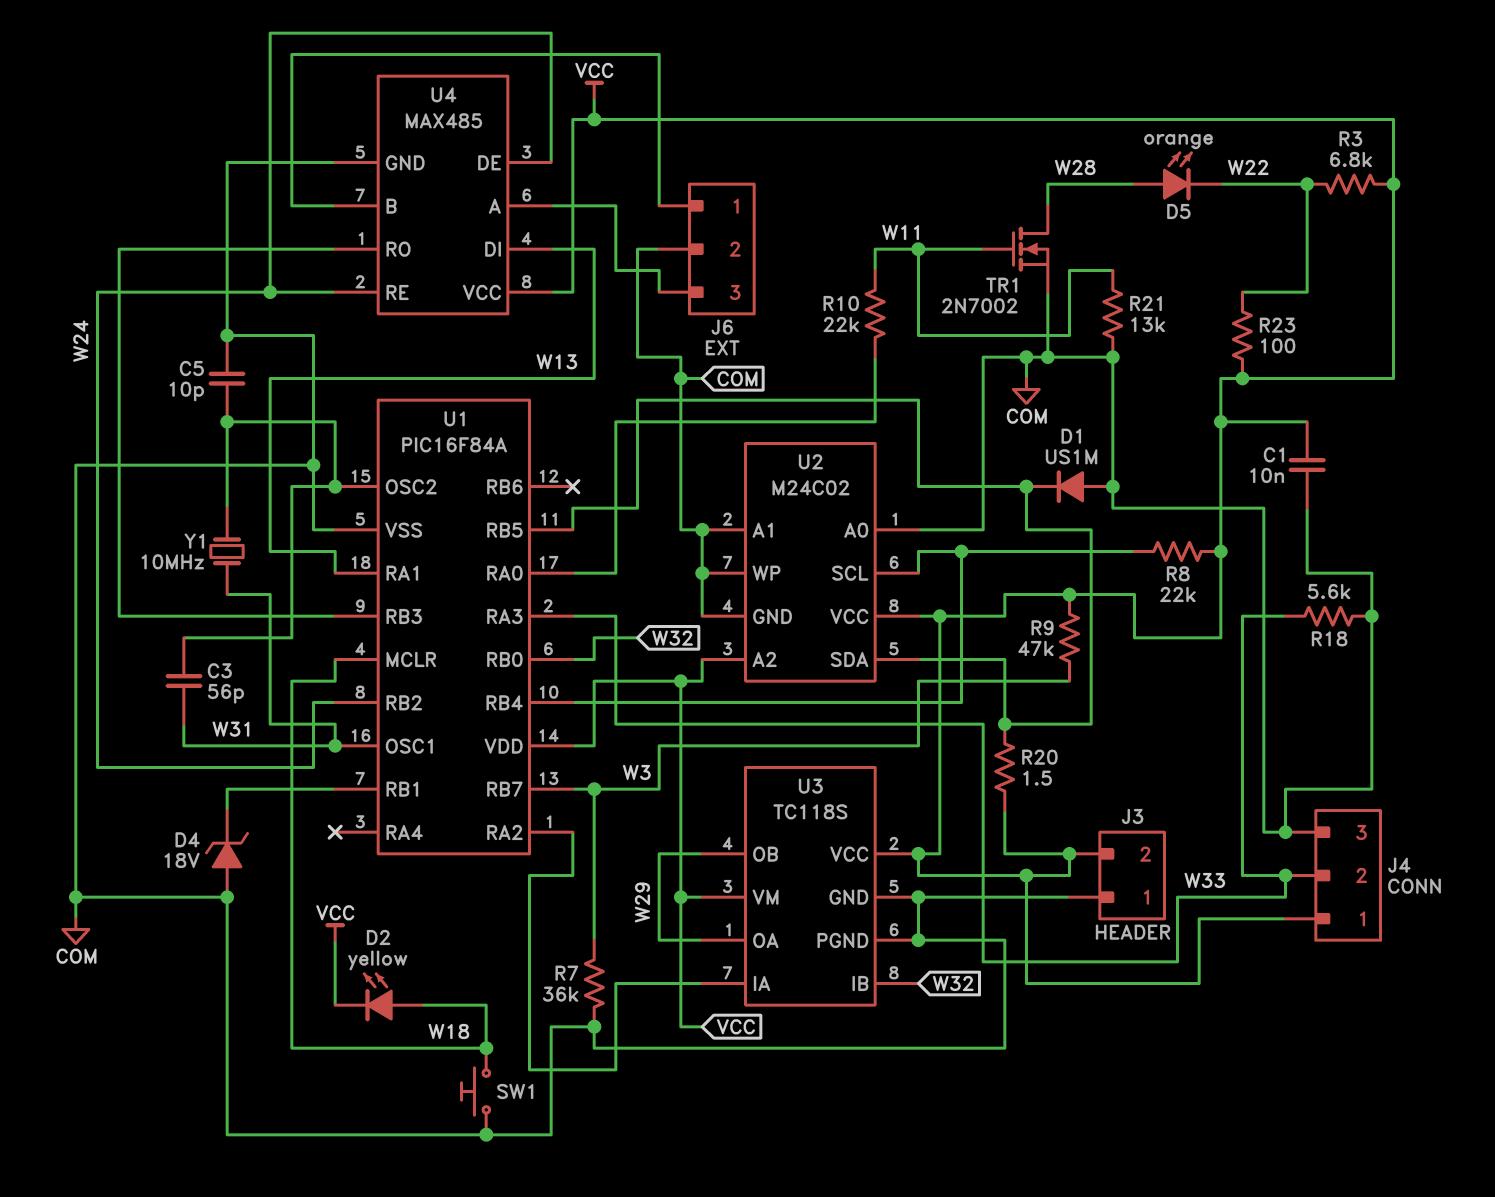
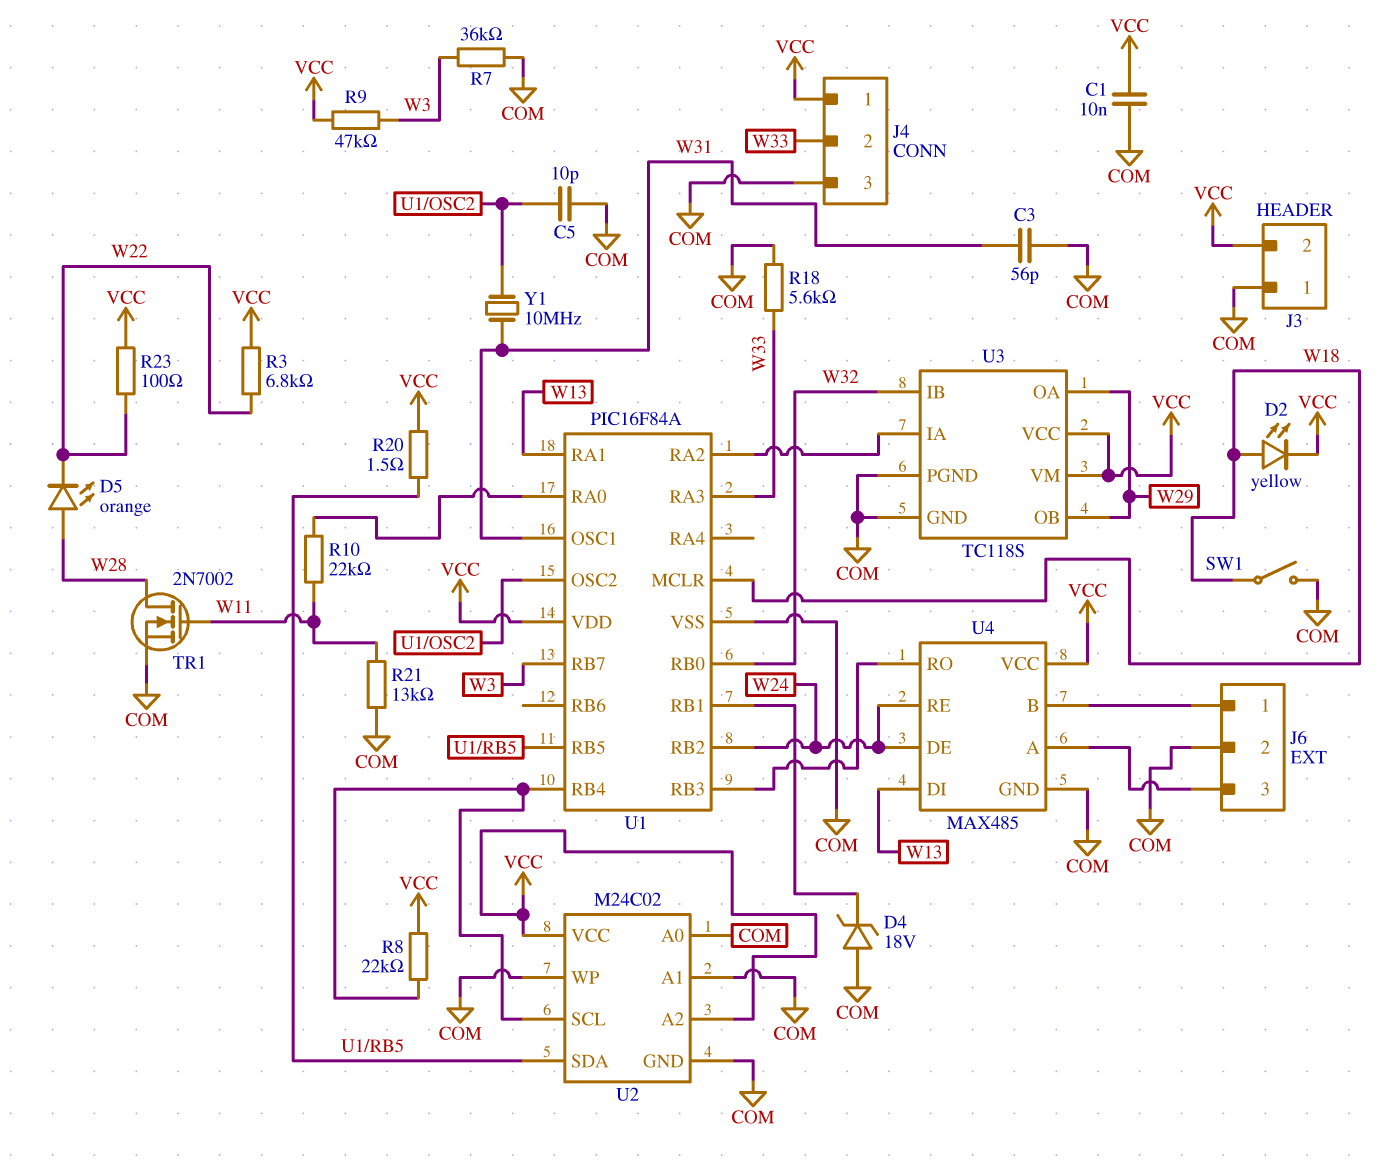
C3: 56pF (U1/OSC2, W31) -> 56pF (COM, W31)
D1: diode US1M (A COM, K U1/RB5) -> none
SW1: button (COM, W18) -> switch (COM, W18)

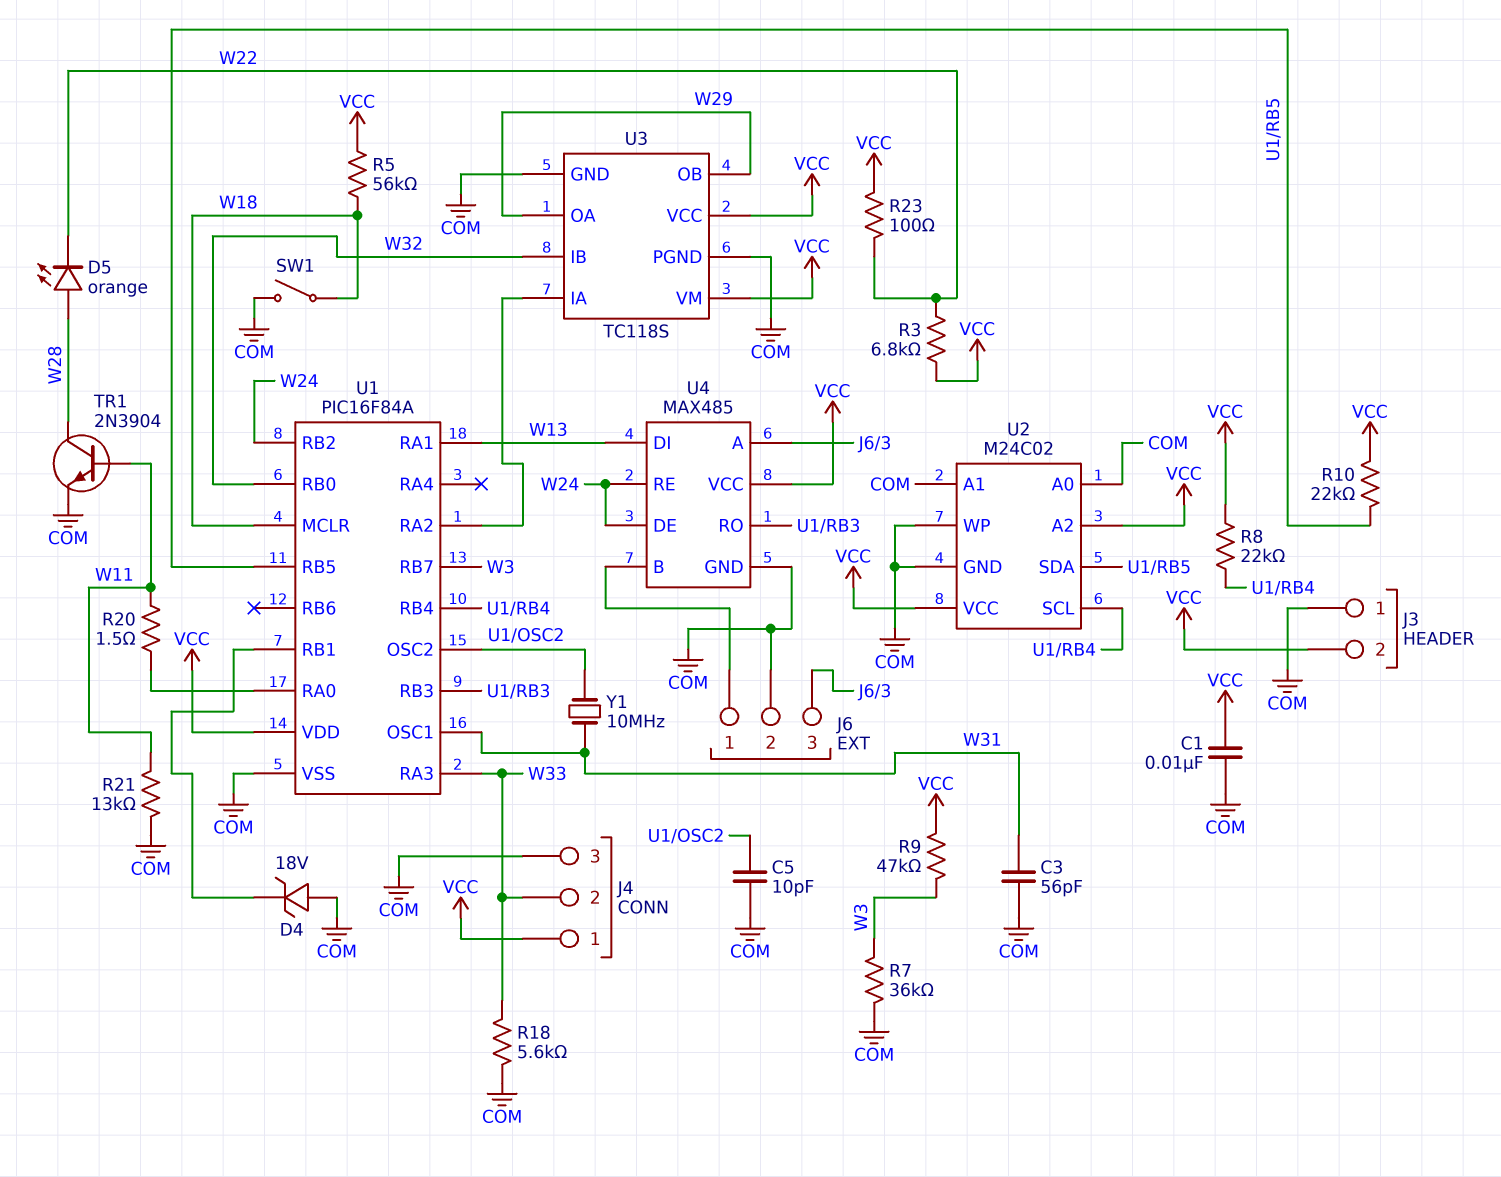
D2: LED yellow (A W18, K VCC) -> none
R5: none -> 56k (VCC, W18)
R10: 22k (U1/RA0, W11) -> 22k (U1/RB5, VCC)
R20: 1.5 (U1/RB5, VCC) -> 1.5 (U1/RA0, W11)
TR1: NMOS 2N7002 (G W11, D W28, S COM) -> NPN 2N3904 (B W11, C W28, E COM)

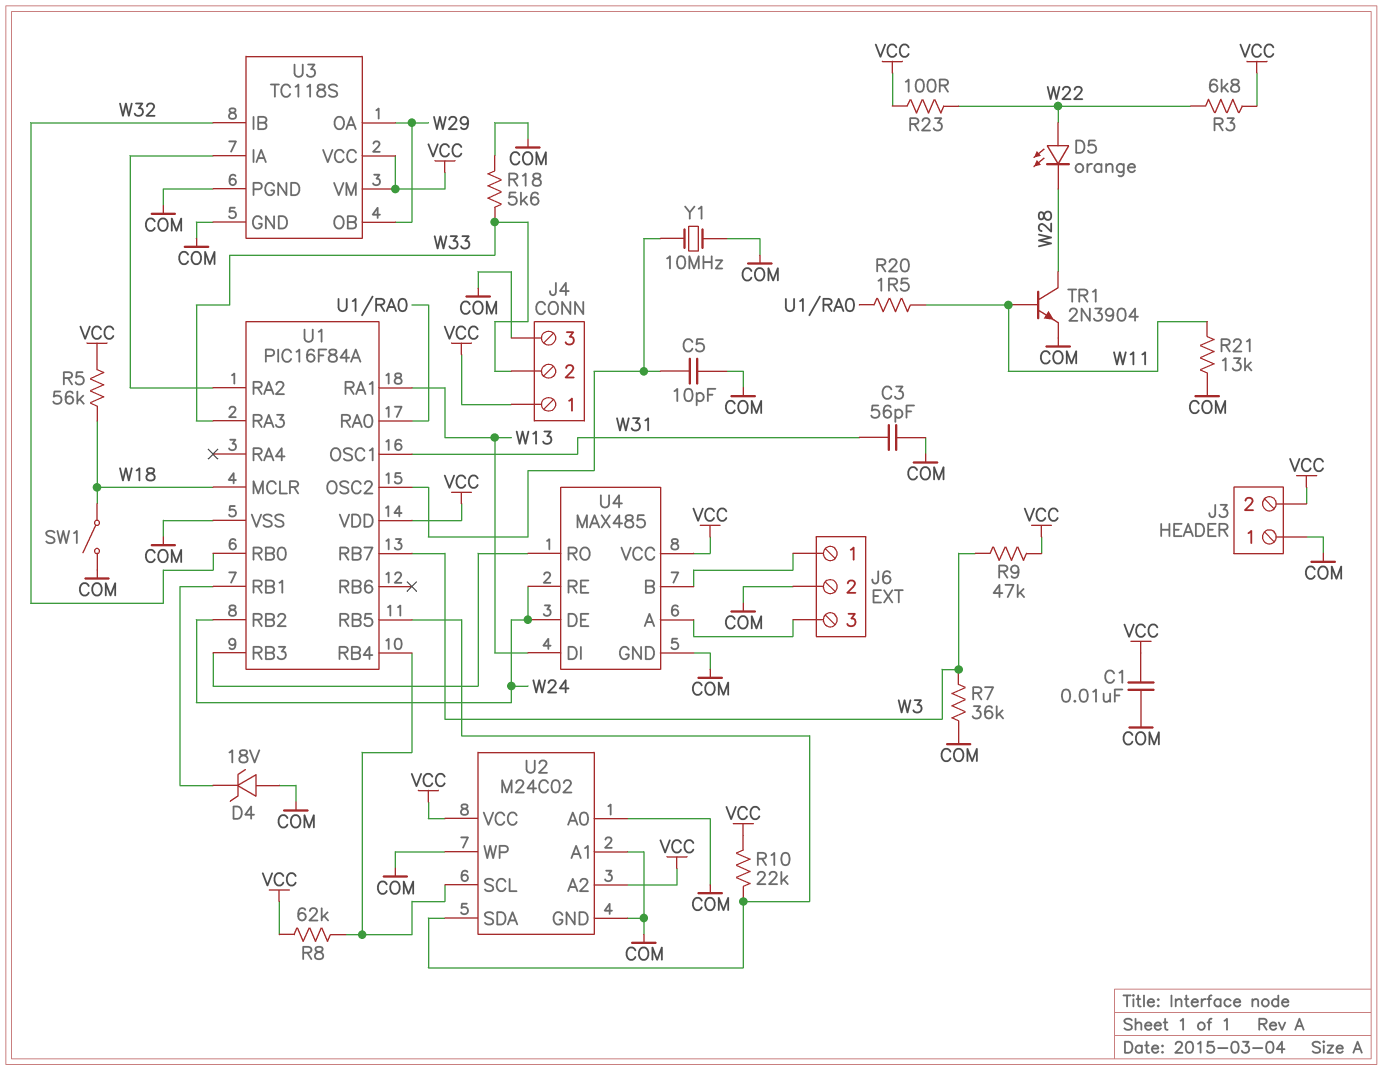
D5: LED orange (A W28, K W22) -> LED orange (A W22, K W28)
R8: 22k (U1/RB4, VCC) -> 62k (U1/RB4, VCC)
Y1: 10MHz (U1/OSC2, W31) -> 10MHz (COM, U1/OSC2)

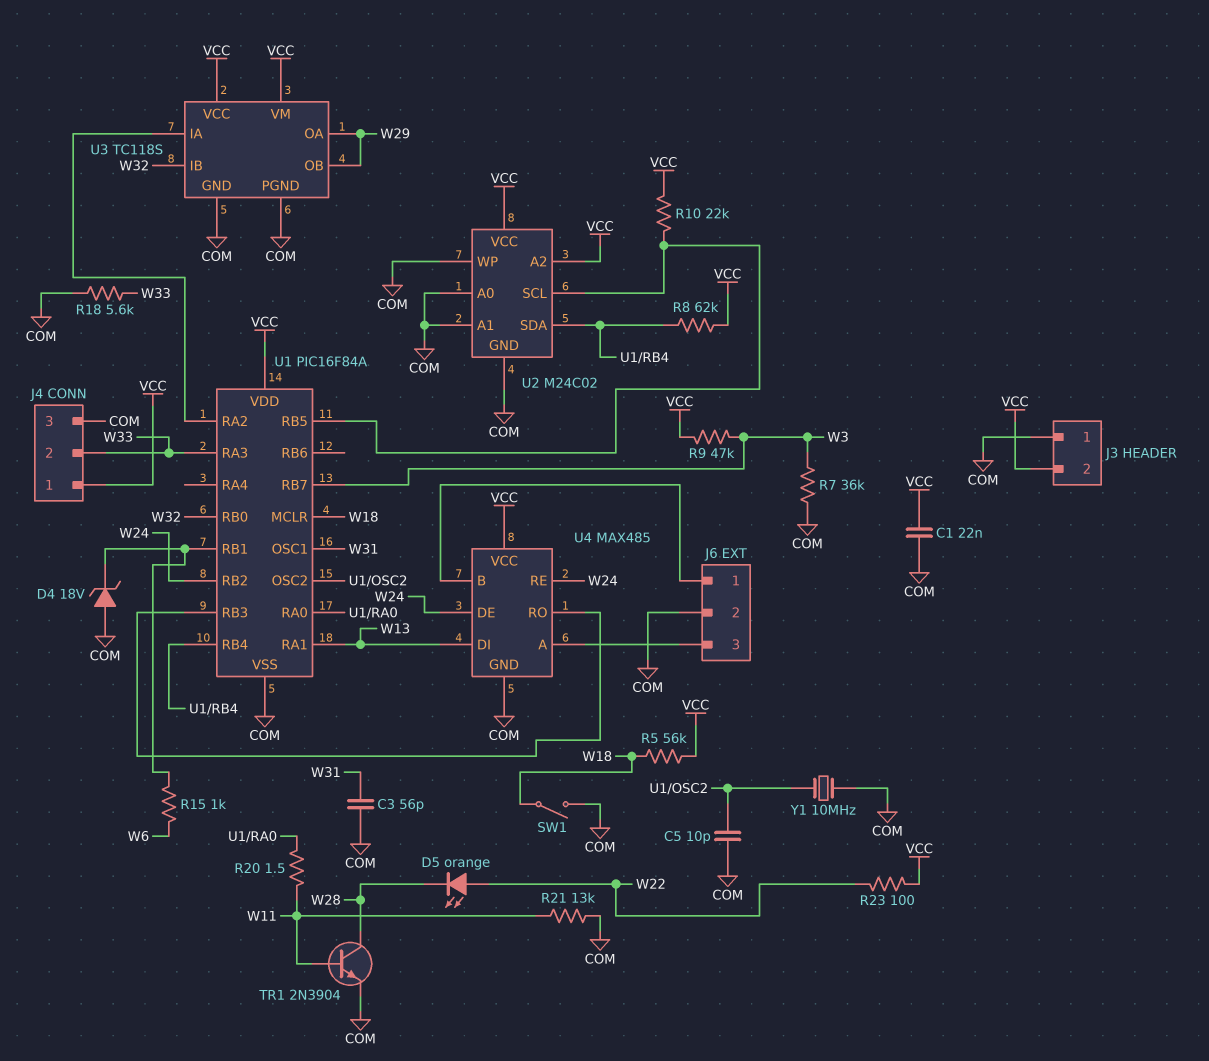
C1: 10nF (COM, VCC) -> 22nF (COM, VCC)
R3: 6.8k (VCC, W22) -> none
R15: none -> 1k (U1/RB1, W6)
U2 pin SCL: U1/RB4 -> U1/RB5
U2 pin SDA: U1/RB5 -> U1/RB4

